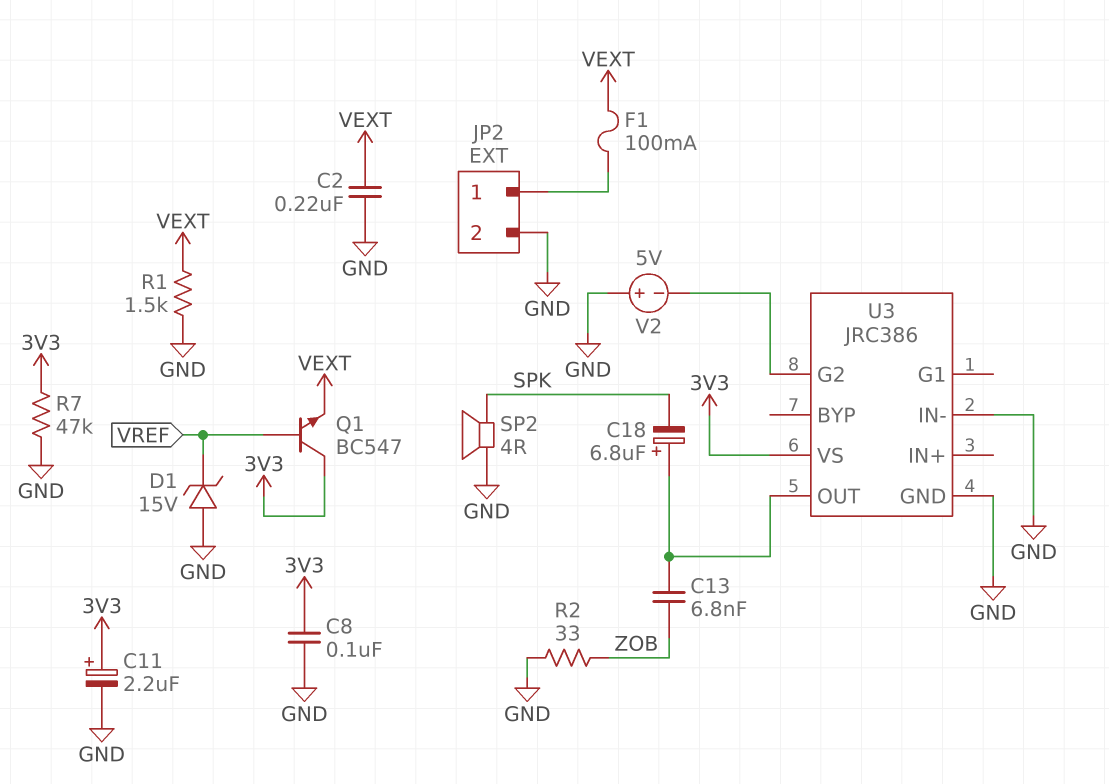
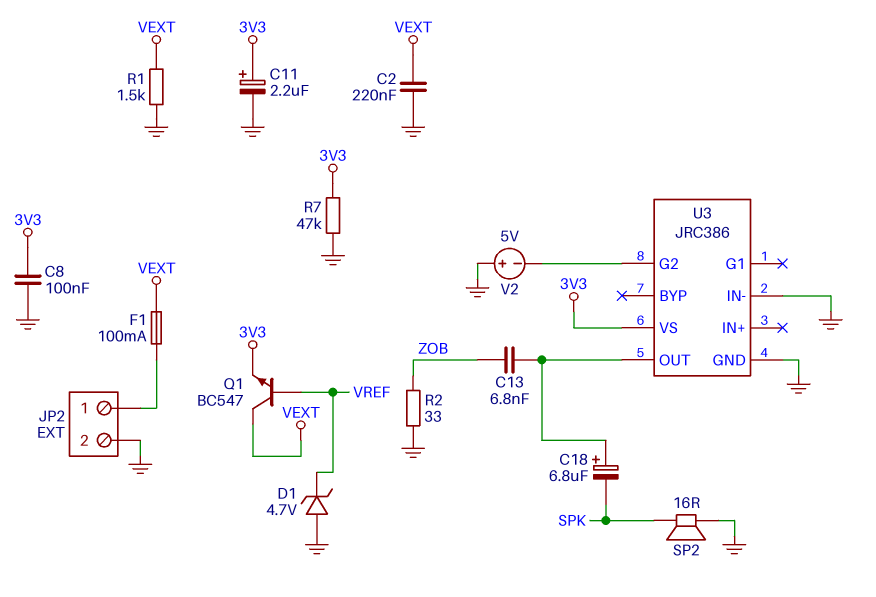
D1: zener 15V (A GND, K VREF) -> zener 4.7V (A GND, K VREF)
Q1: NPN BC547 (B VREF, C 3V3, E VEXT) -> NPN BC547 (B VREF, C VEXT, E 3V3)
SP2: speaker 4R (GND, SPK) -> speaker 16R (GND, SPK)

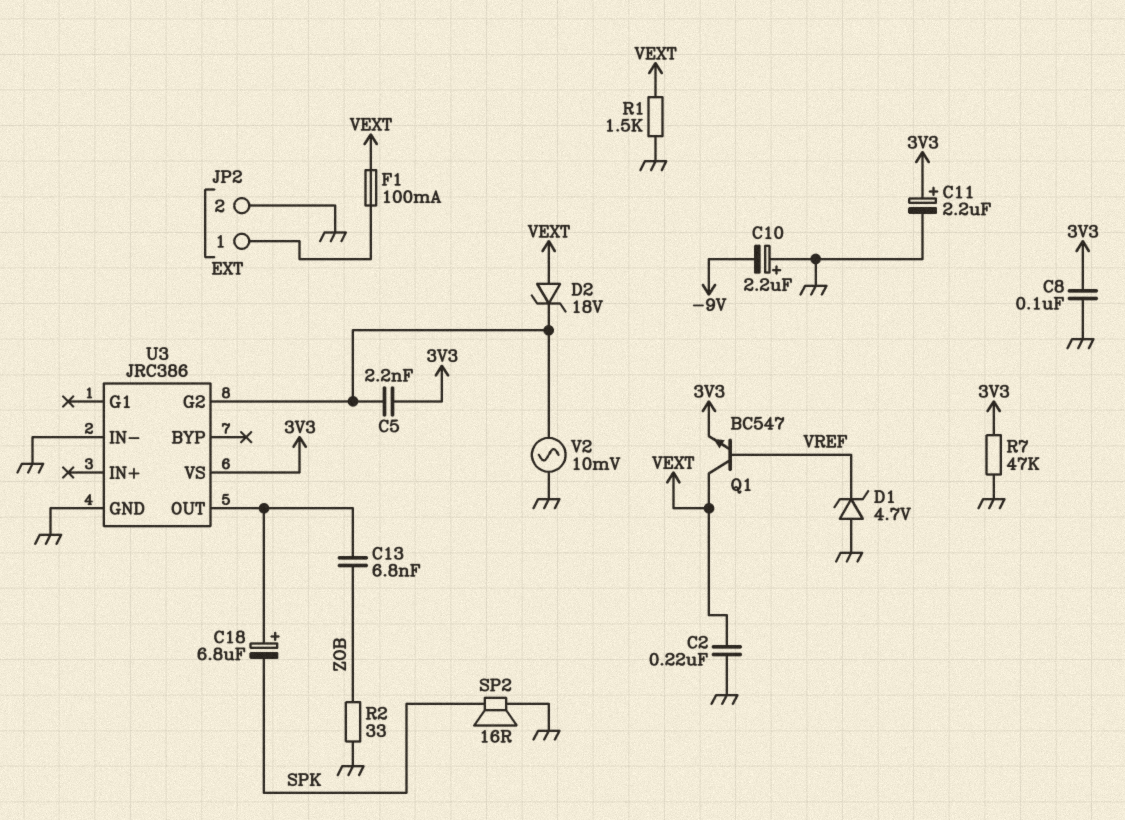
C5: none -> 2.2nF (3V3, U3/G2)
C10: none -> 2.2uF (plus GND, minus -9V)
D2: none -> zener 18V (A VEXT, K U3/G2)
V2: 5V (plus GND, minus U3/G2) -> AC 10mV (GND, U3/G2)

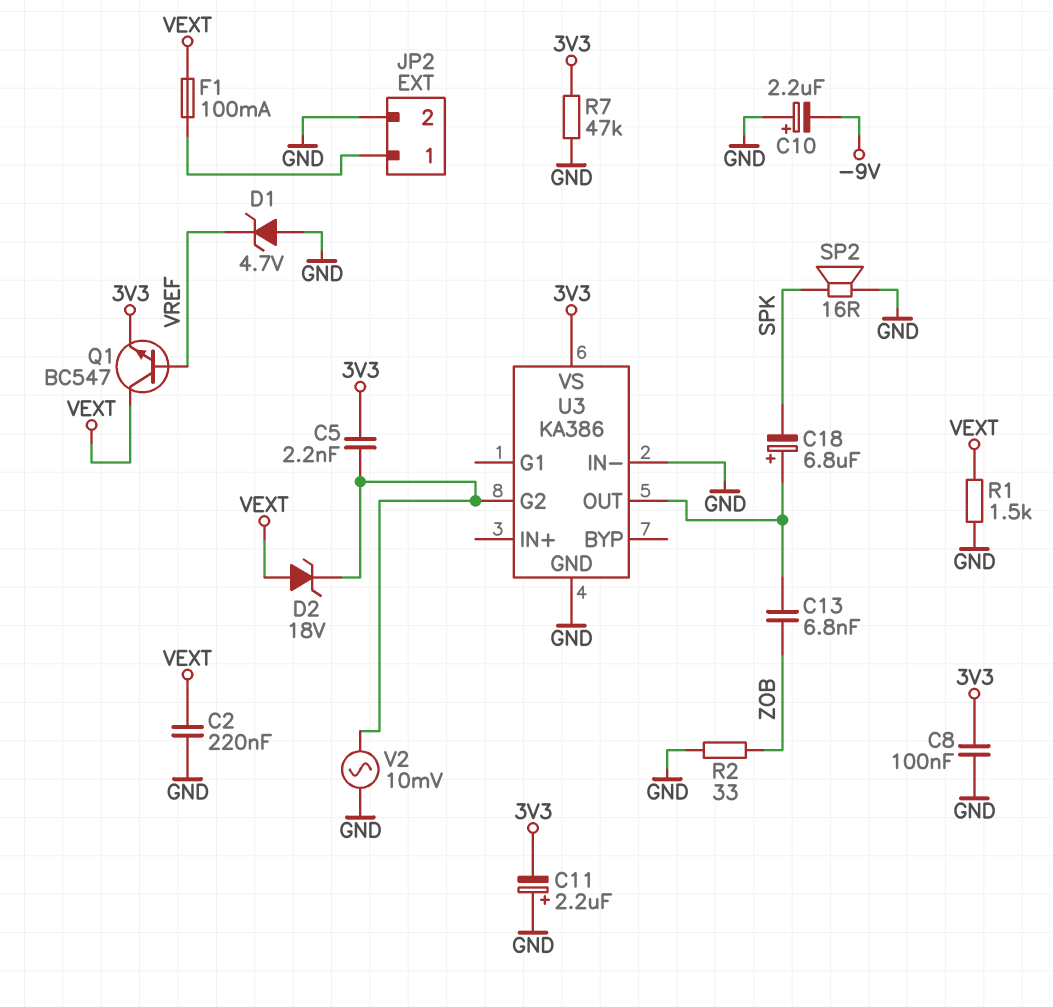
C11: 2.2uF (plus 3V3, minus GND) -> 2.2uF (plus GND, minus 3V3)
U3: JRC386 -> KA386

